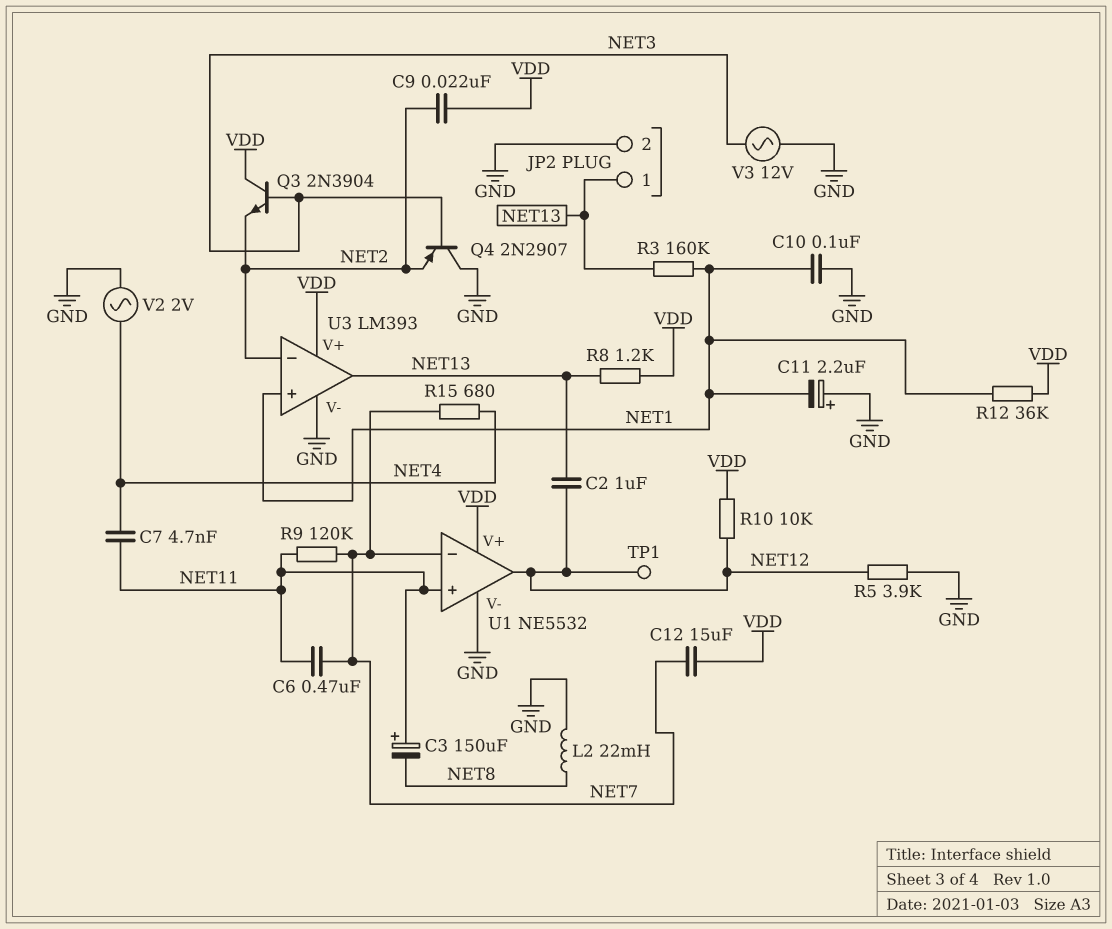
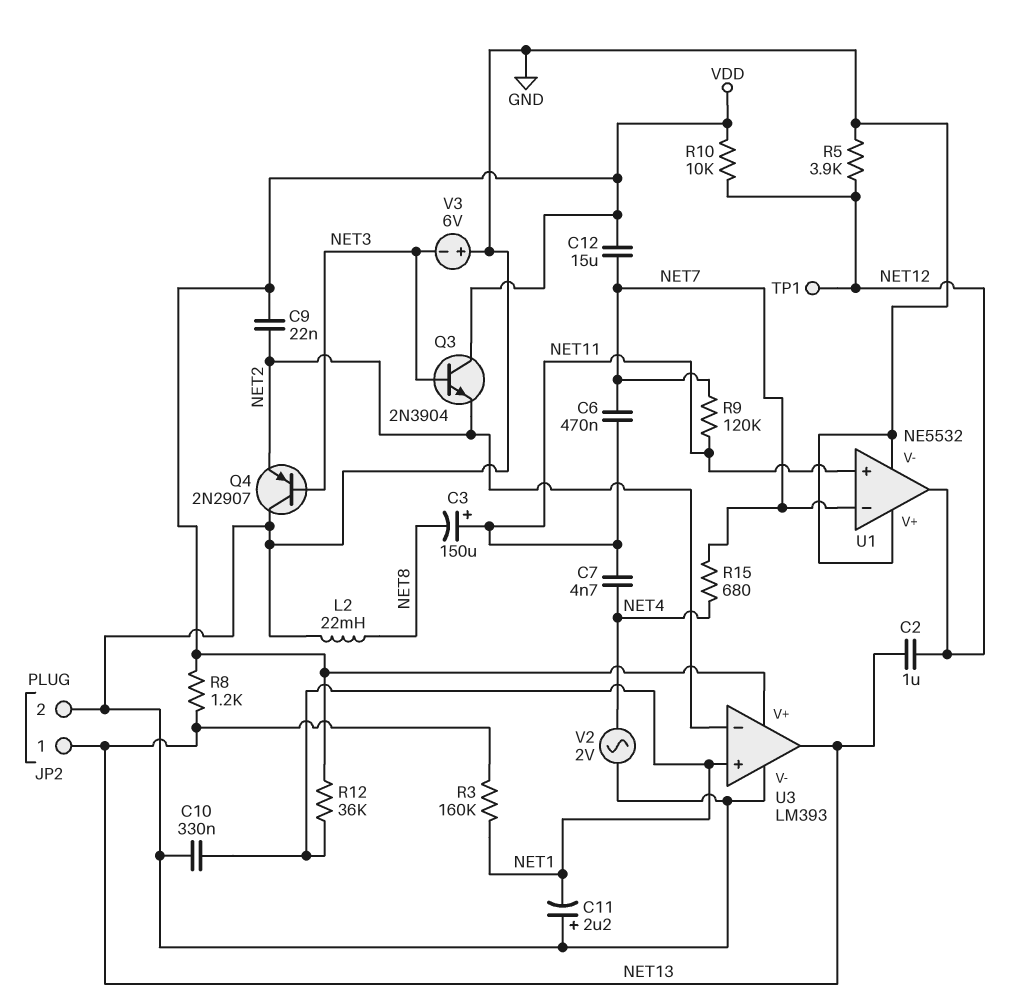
C10: 100nF (GND, NET1) -> 330nF (GND, NET1)
U1 pin V+: VDD -> GND
V3: AC 12V (GND, NET3) -> 6V (plus GND, minus NET3)

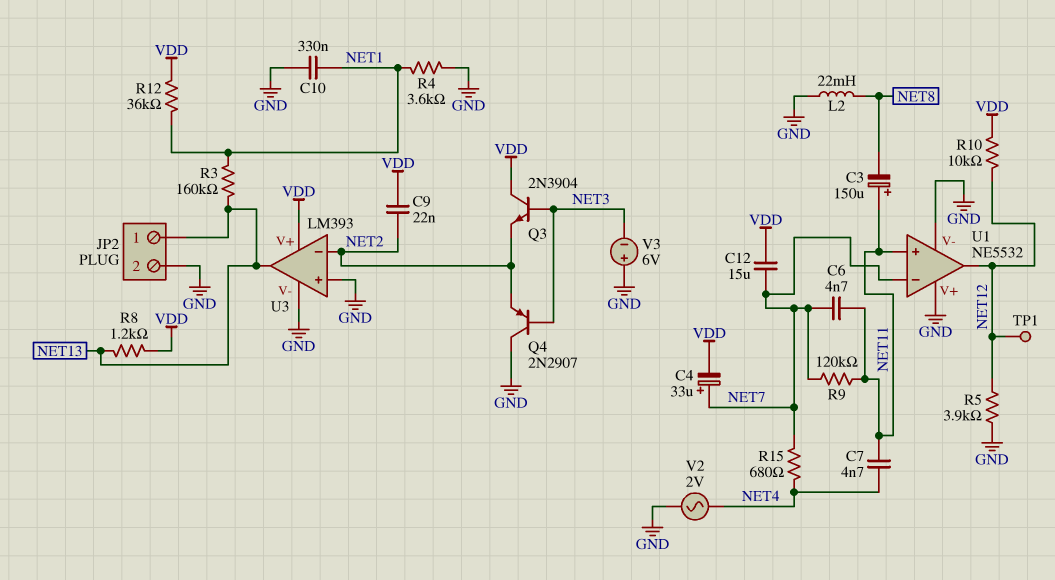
C2: 1uF (NET12, NET13) -> none
C4: none -> 33uF (plus NET7, minus VDD)
C6: 470nF (NET7, NET11) -> 4.7nF (NET7, NET11)
C11: 2.2uF (plus GND, minus NET1) -> none
R4: none -> 3.6k (GND, NET1)
U3 pin in+: NET1 -> GND

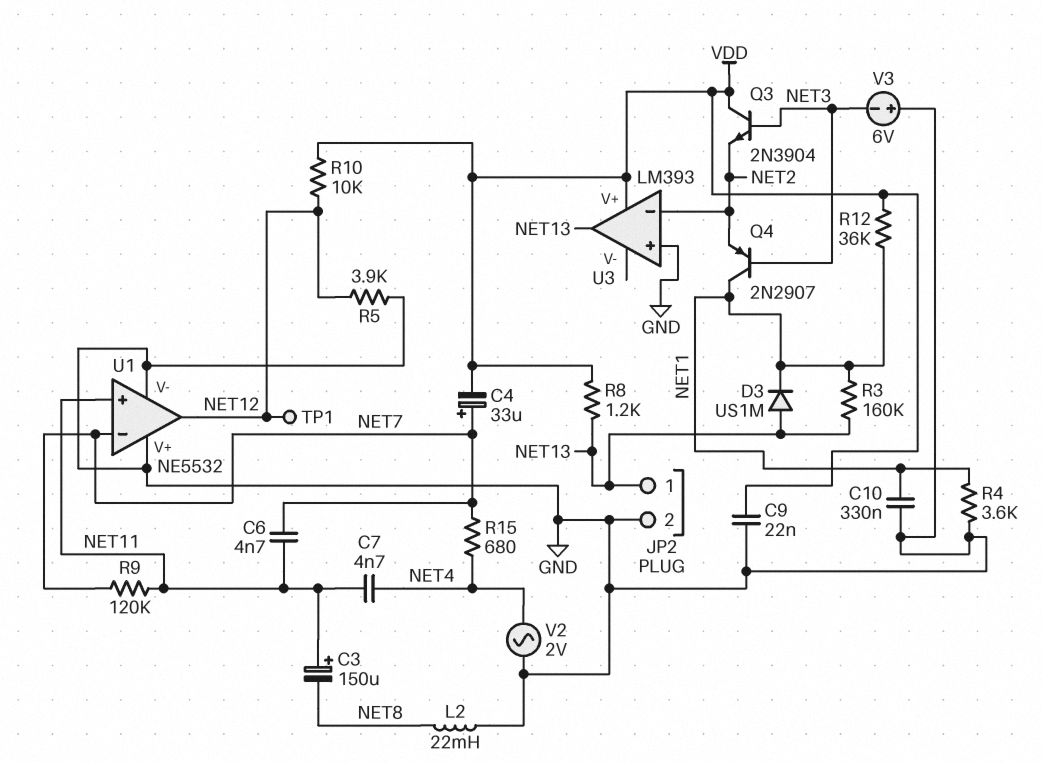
C9: 22nF (NET2, VDD) -> 22nF (GND, VDD)
C12: 15uF (NET7, VDD) -> none
D3: none -> diode US1M (A NET13, K NET1)
Q4: PNP 2N2907 (B NET3, C GND, E NET2) -> PNP 2N2907 (B NET3, C NET1, E NET2)
U3 pin V-: GND -> none

